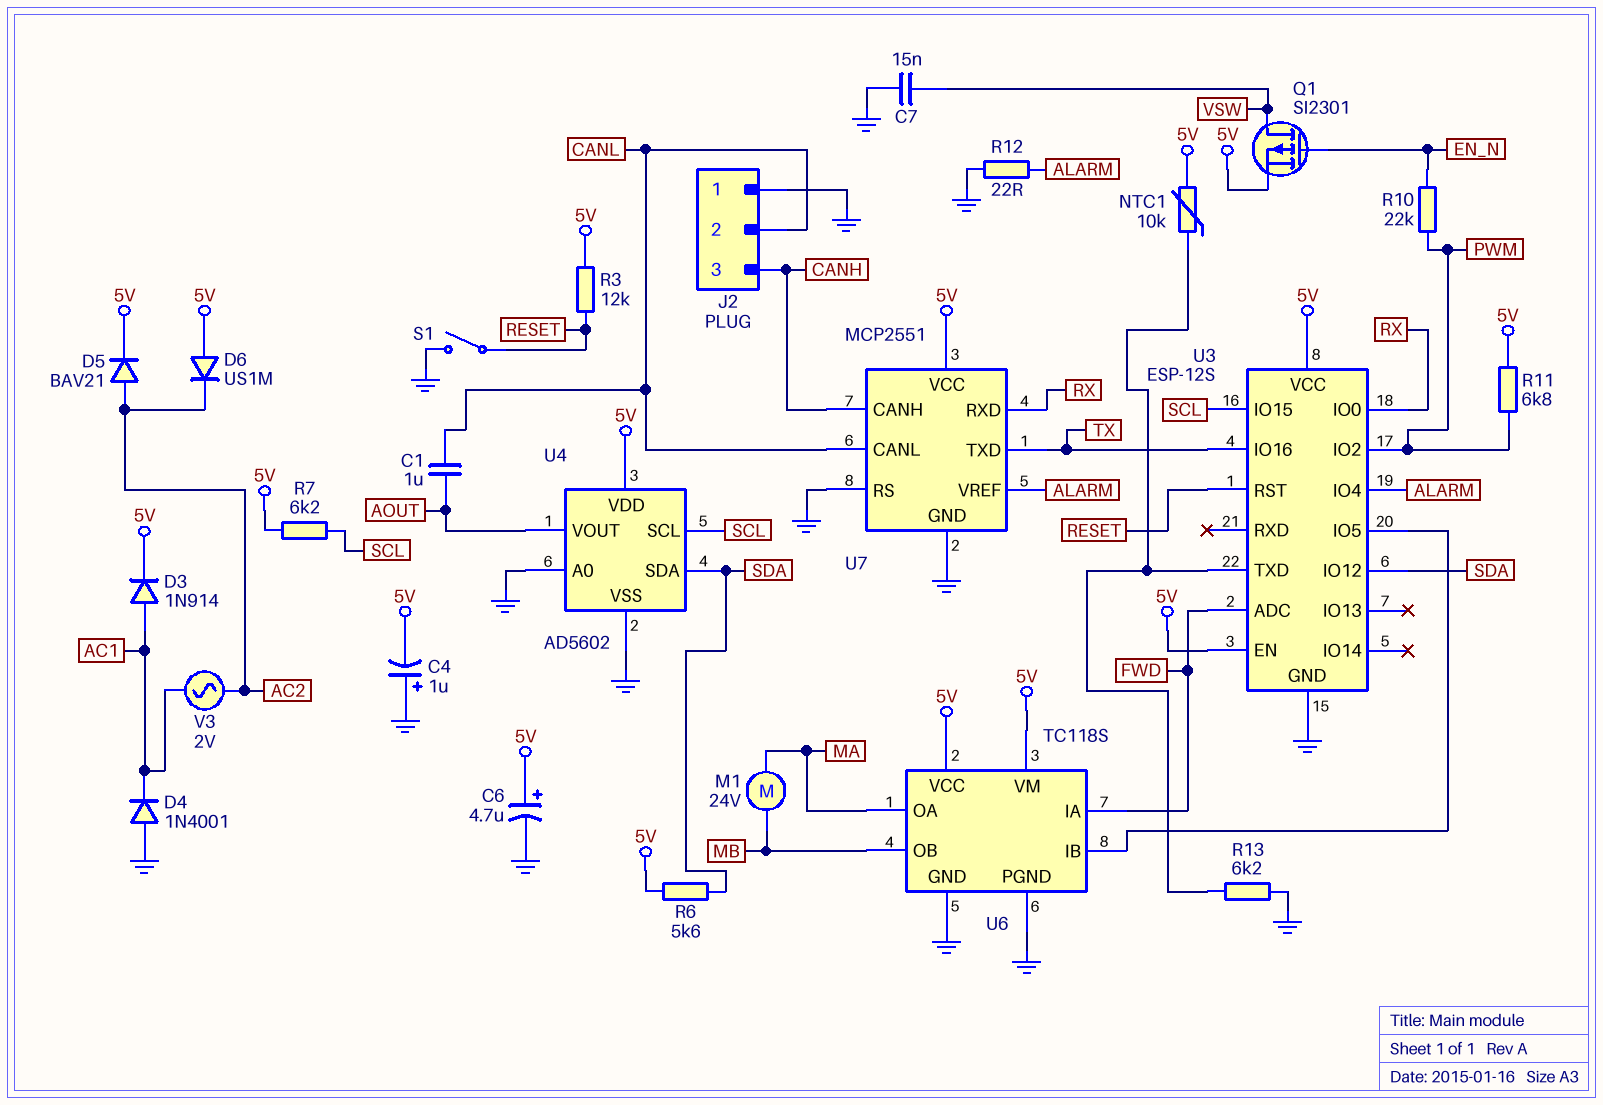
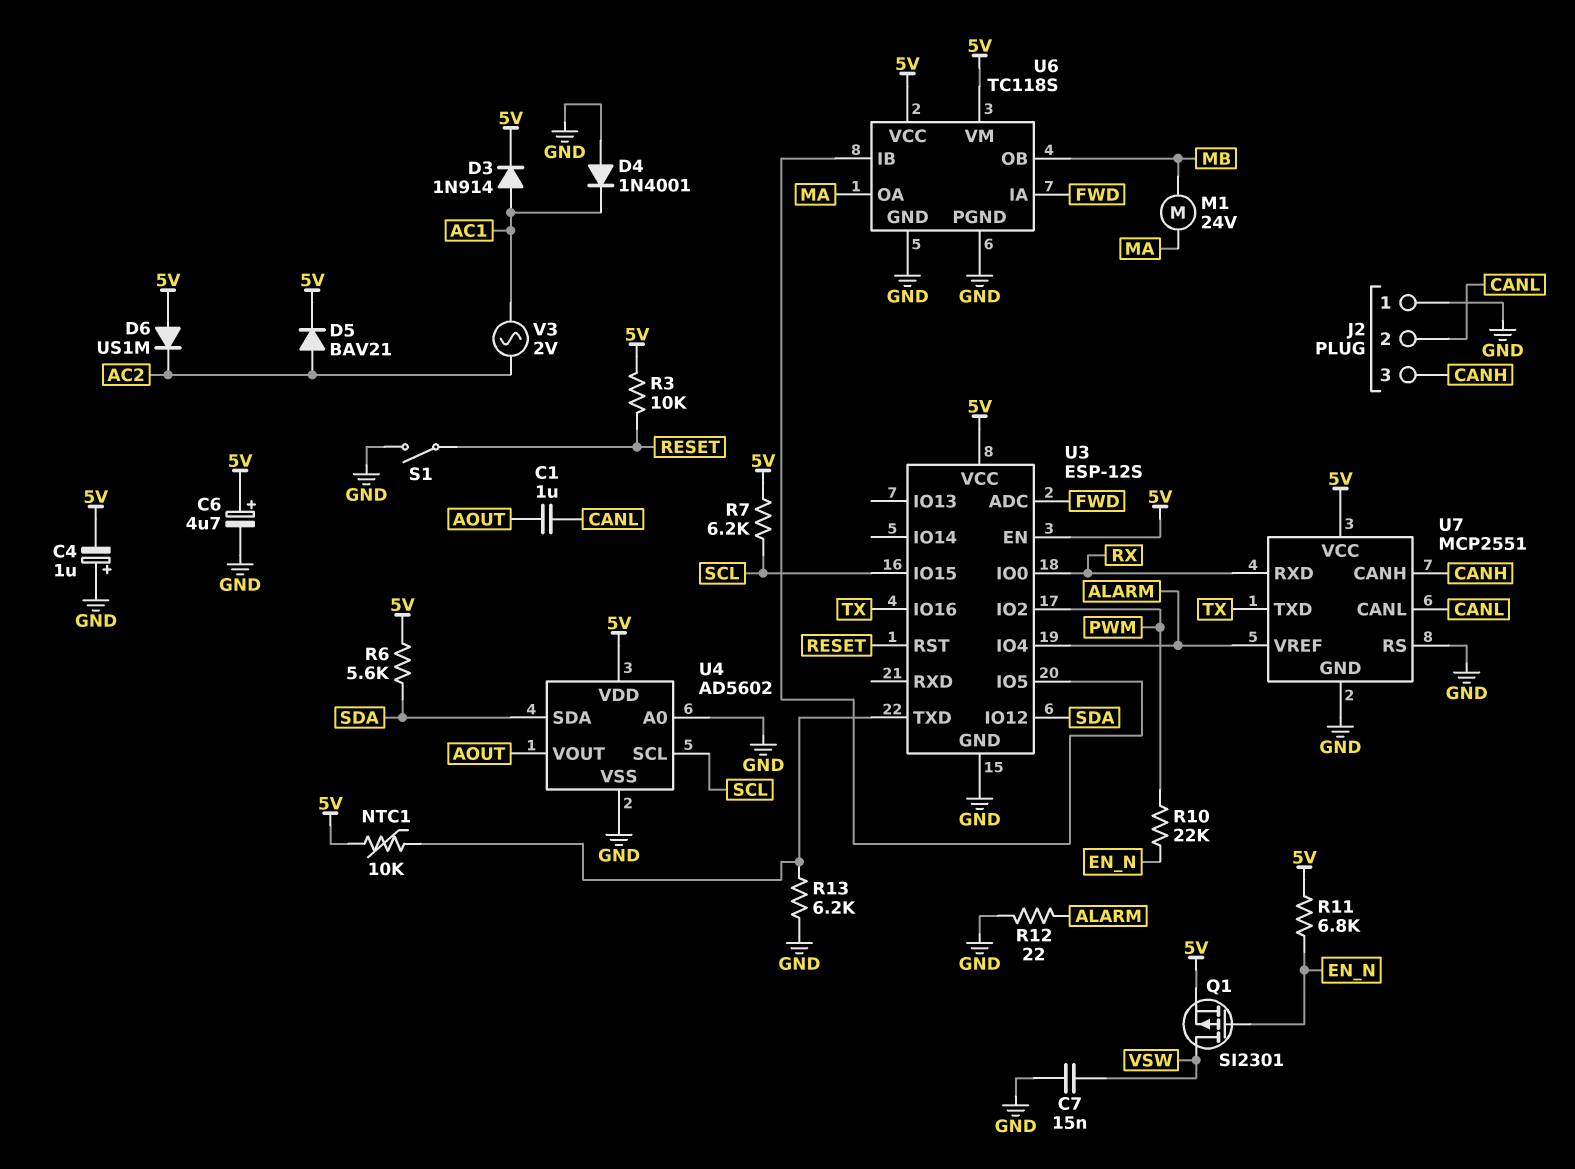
R3: 12k (5V, RESET) -> 10k (5V, RESET)
R11: 6.8k (5V, PWM) -> 6.8k (5V, EN_N)

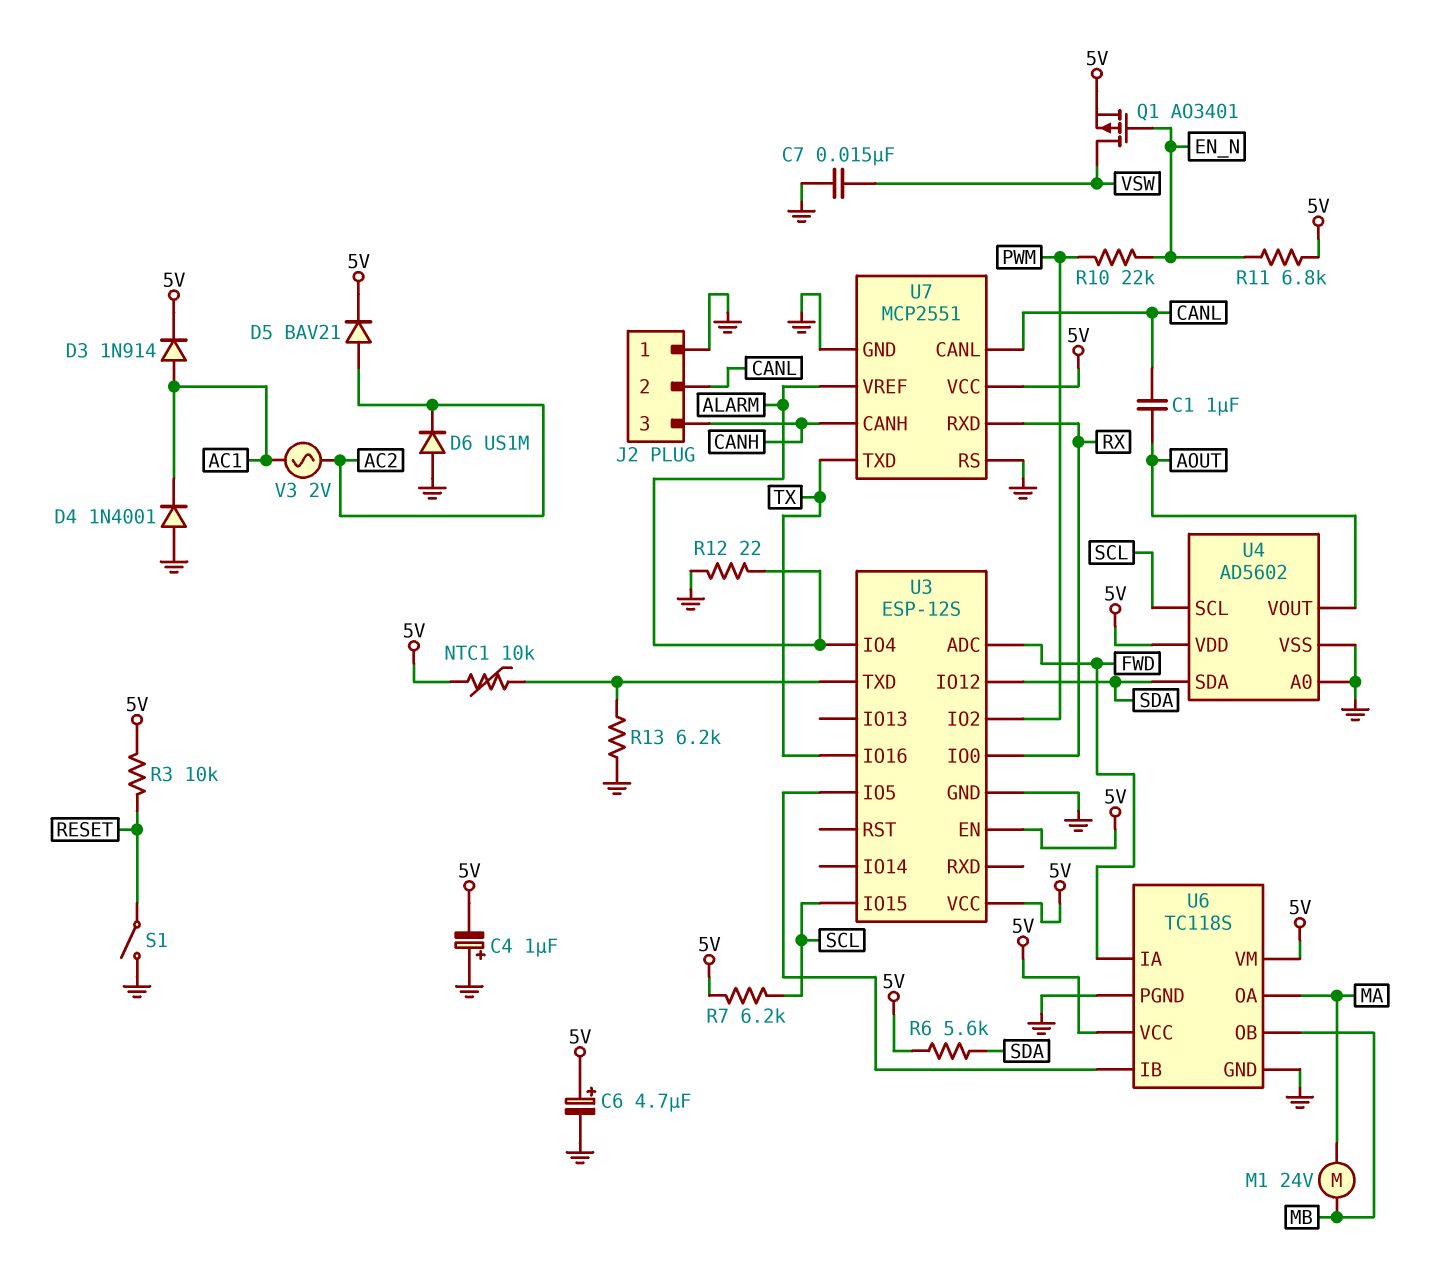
D6: diode US1M (A 5V, K AC2) -> diode US1M (A GND, K AC2)
Q1: PMOS SI2301 (G EN_N, D VSW, S 5V) -> PMOS AO3401 (G EN_N, D VSW, S 5V)
U3 pin RST: RESET -> none

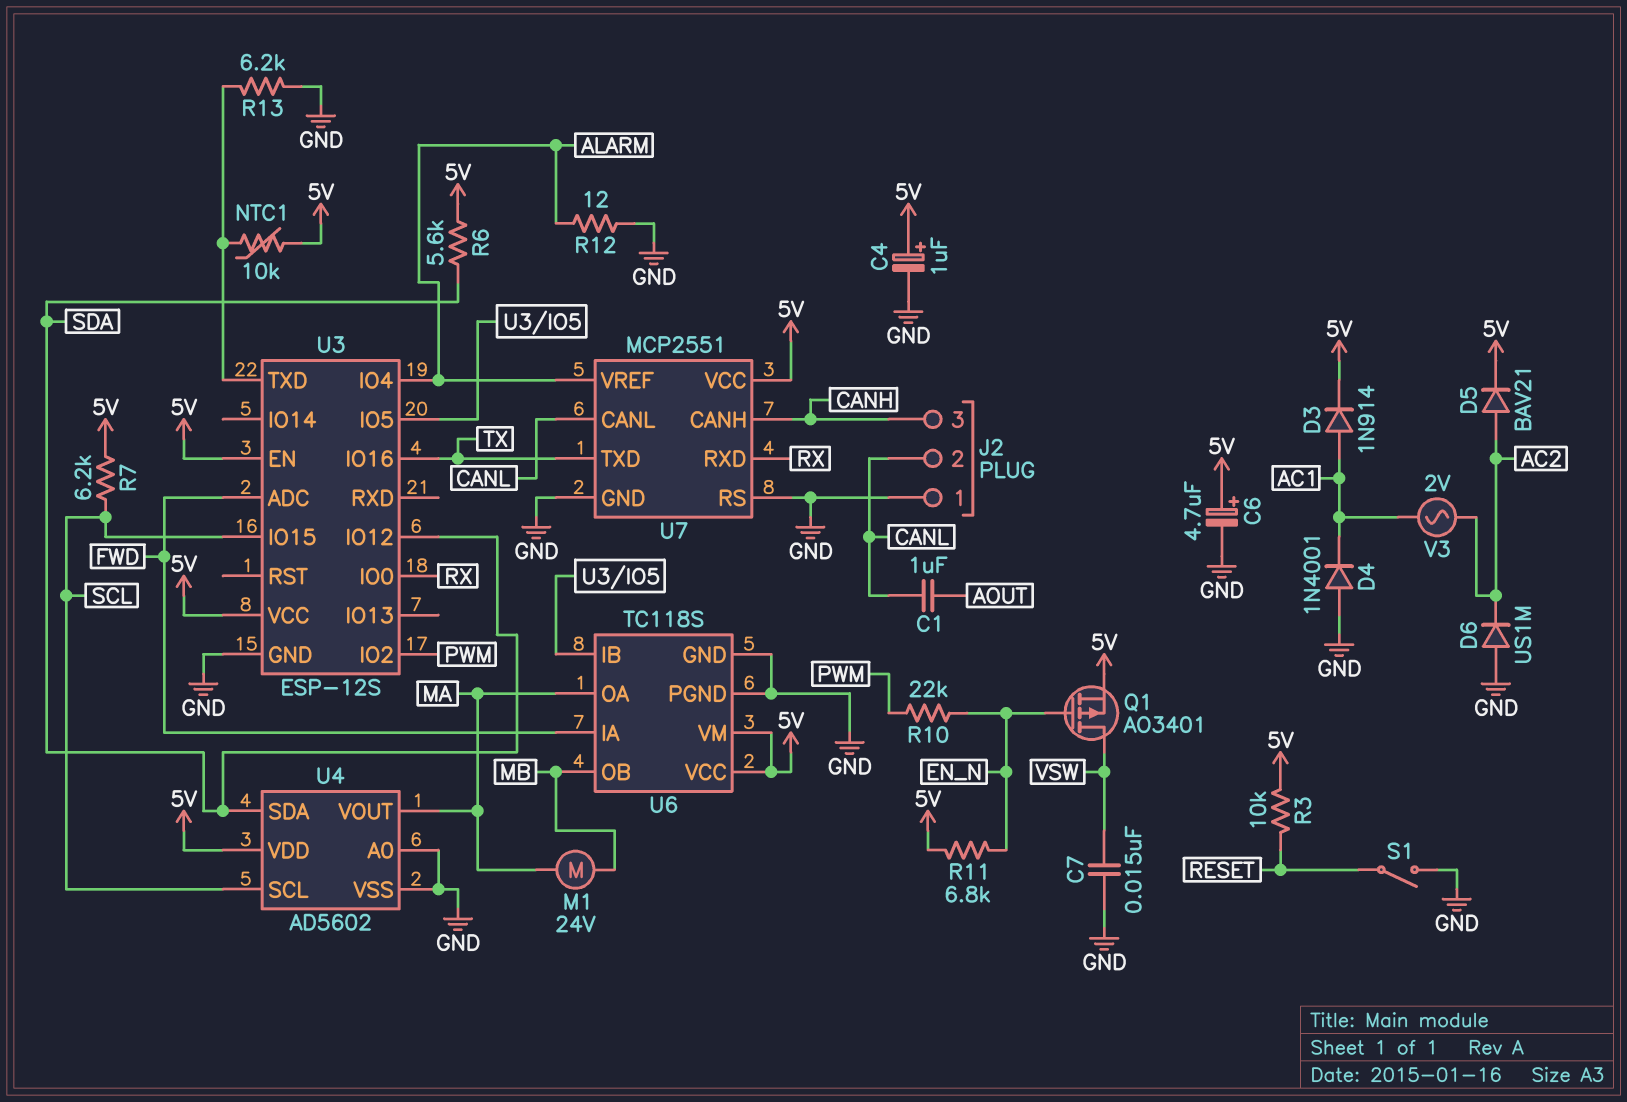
C4: 1uF (plus GND, minus 5V) -> 1uF (plus 5V, minus GND)
R12: 22 (ALARM, GND) -> 12 (ALARM, GND)
U4 pin VOUT: AOUT -> MA

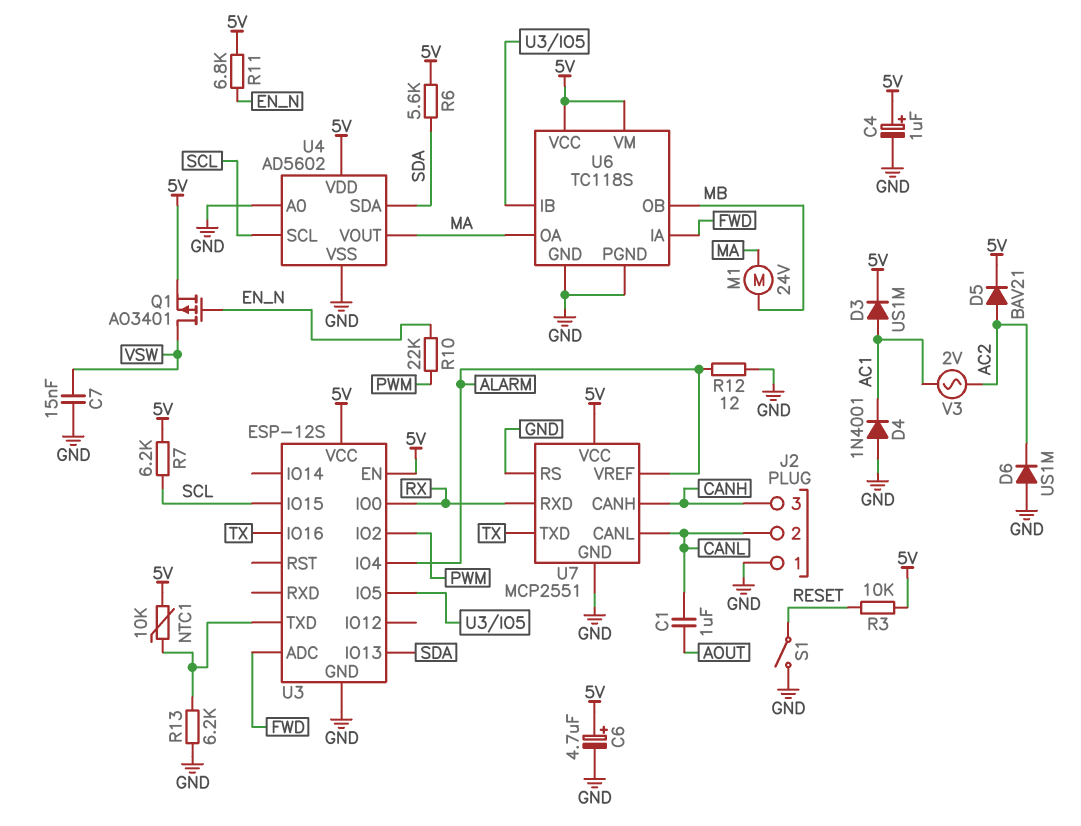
D3: diode 1N914 (A AC1, K 5V) -> diode US1M (A AC1, K 5V)
U3 pin IO12: SDA -> none
U3 pin IO13: none -> SDA

